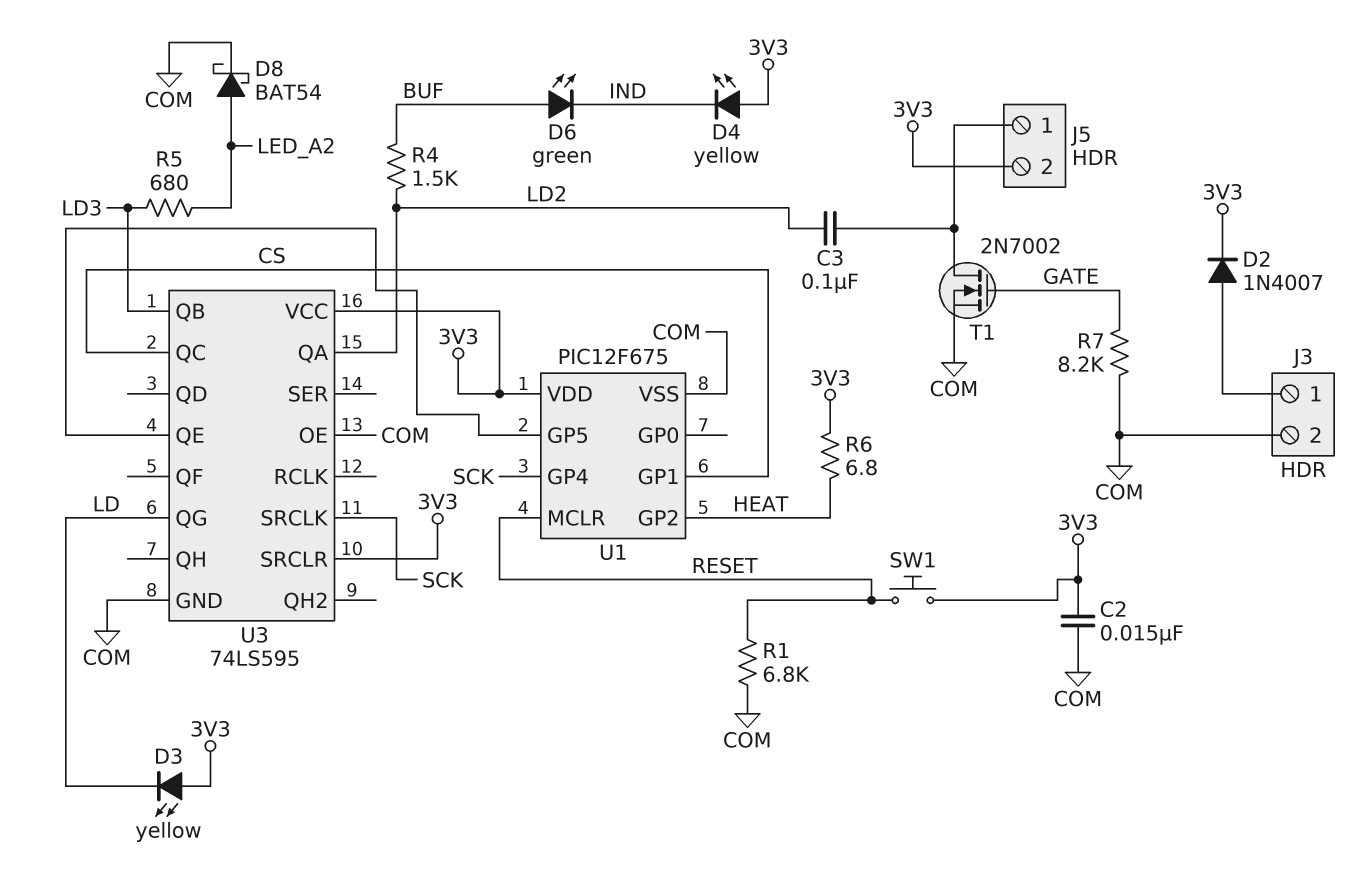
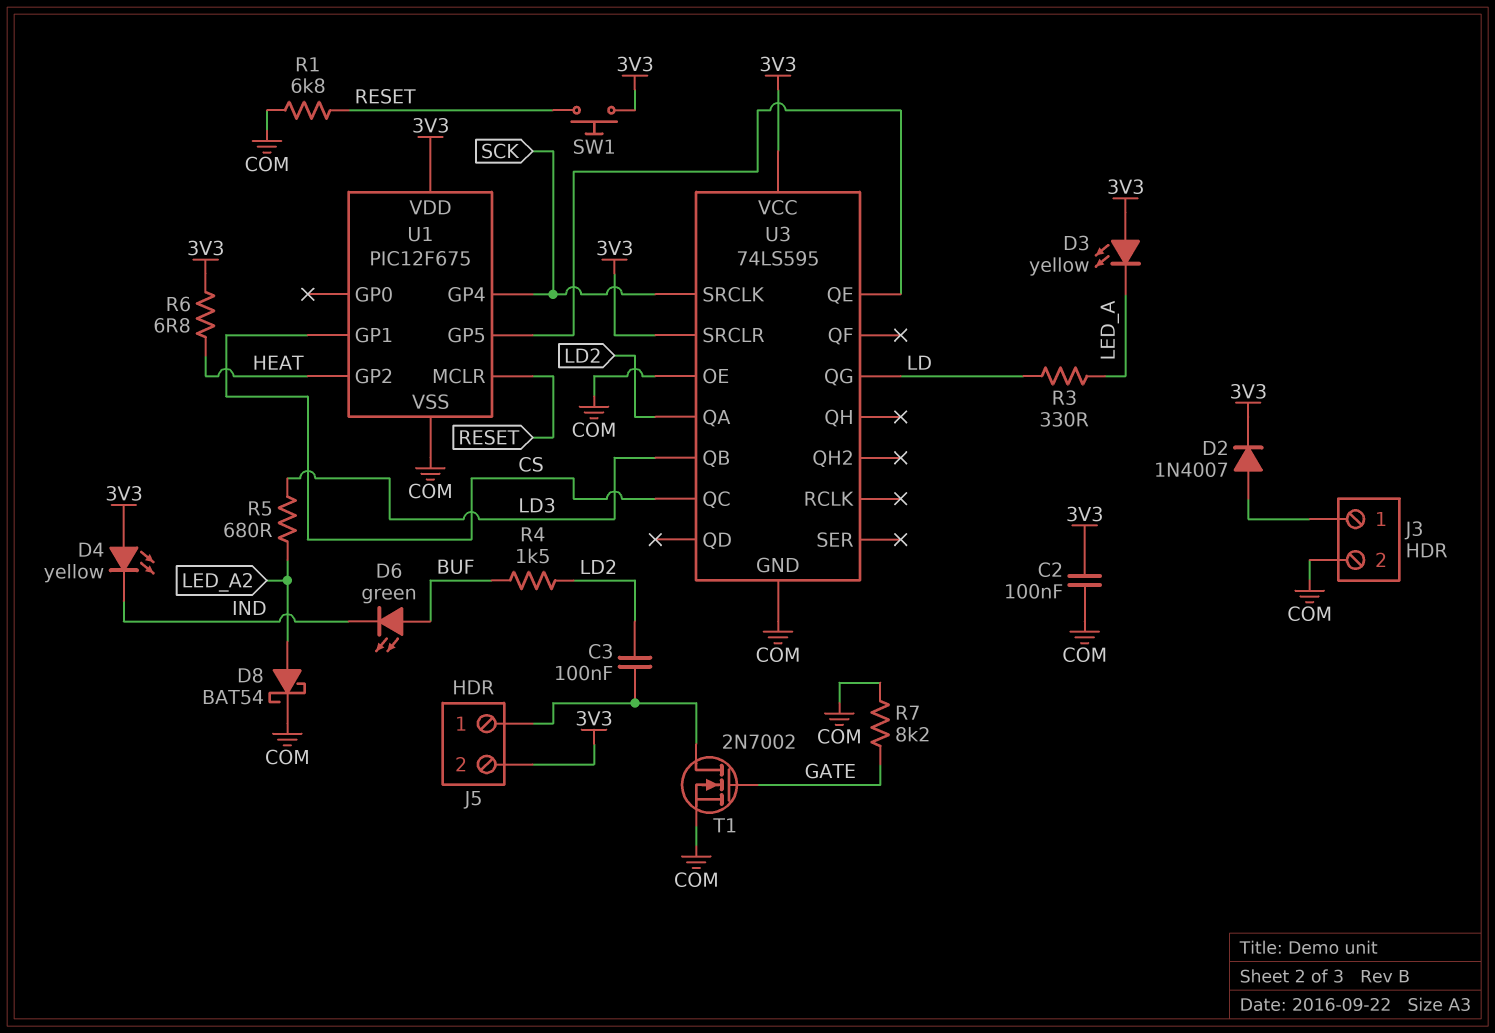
C2: 15nF (3V3, COM) -> 100nF (3V3, COM)
D3: LED yellow (A 3V3, K LD) -> LED yellow (A 3V3, K LED_A)
R3: none -> 330 (LD, LED_A)

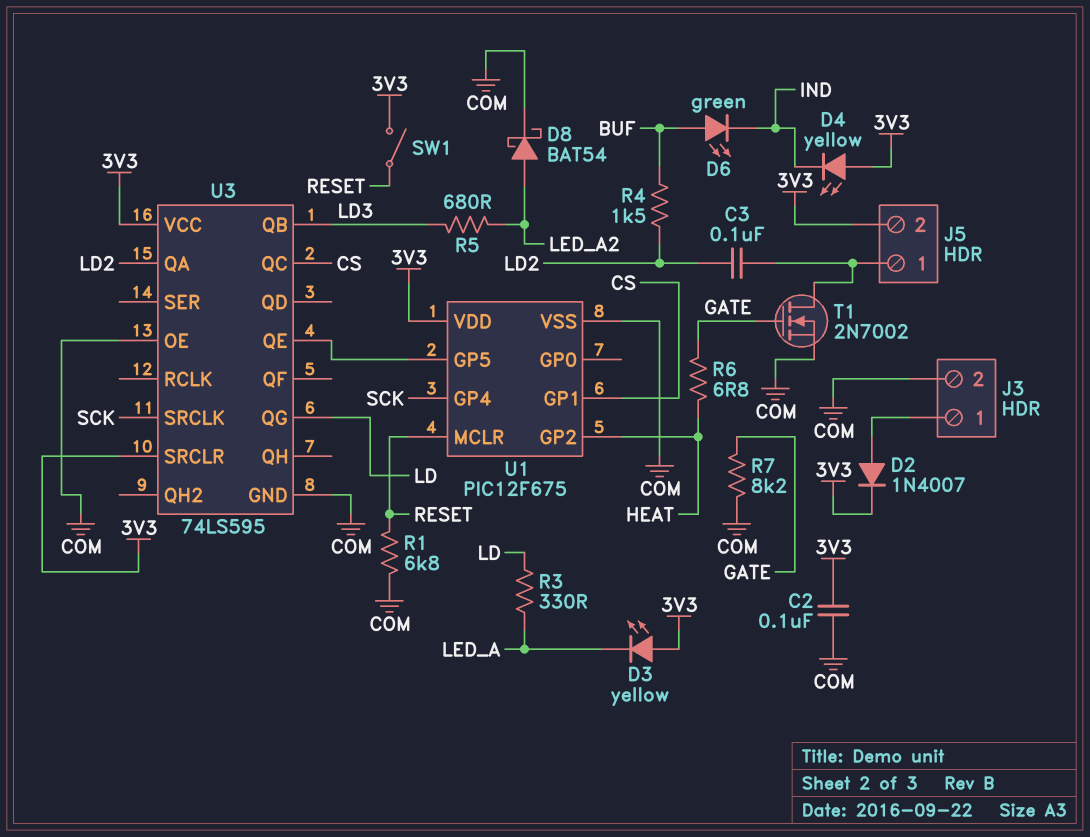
R6: 6.8 (3V3, HEAT) -> 6.8 (GATE, HEAT)
SW1: button (3V3, RESET) -> switch (3V3, RESET)

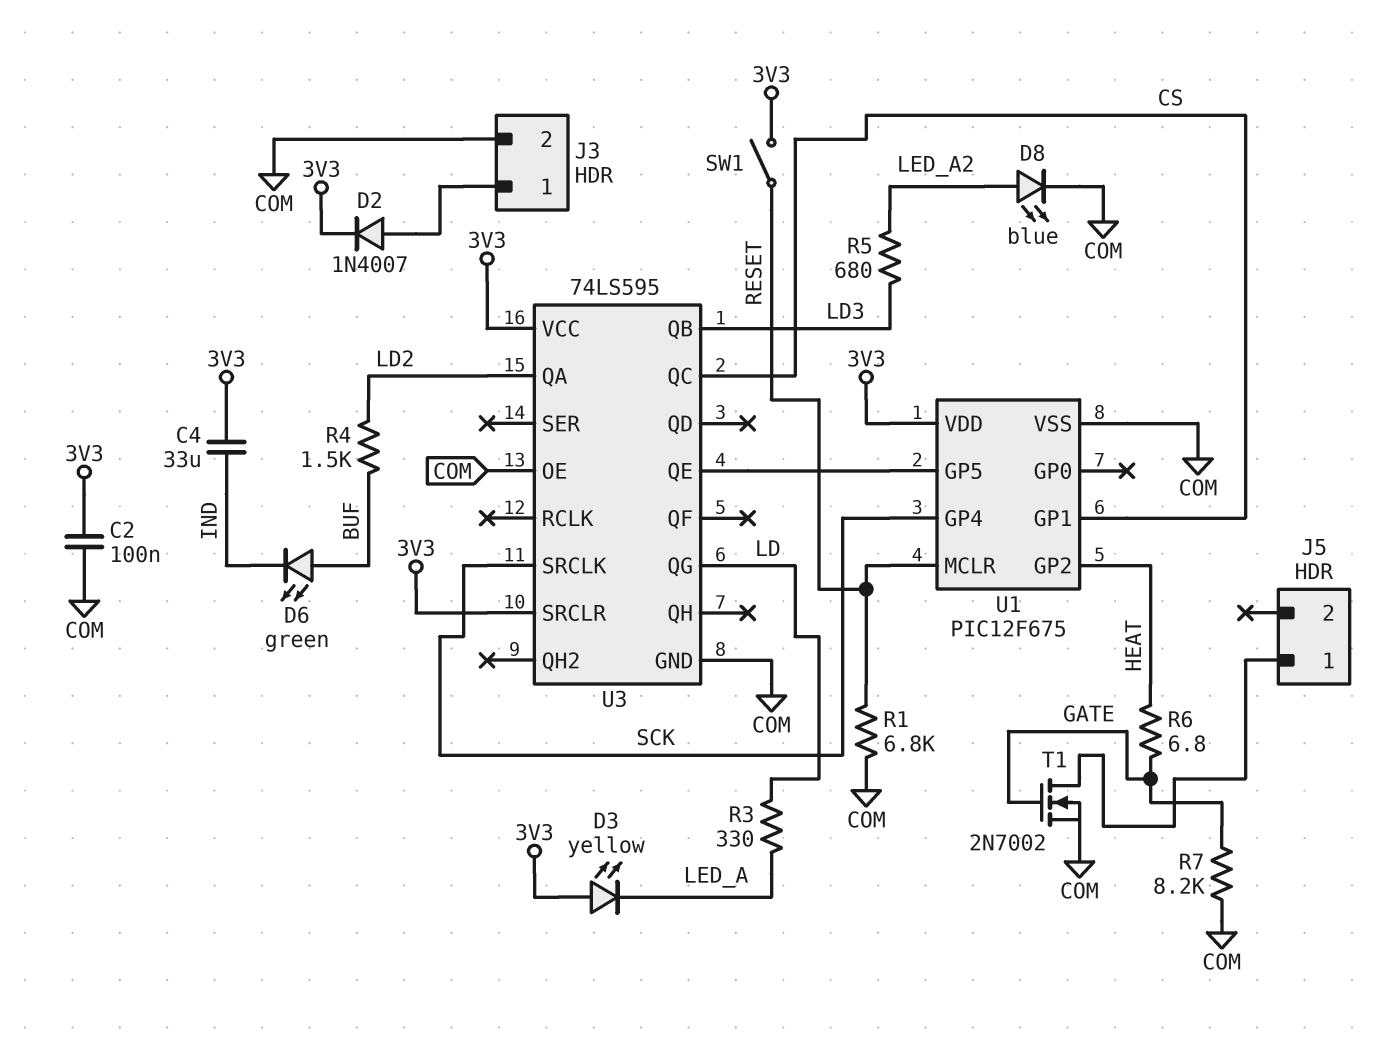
C3: 100nF (J5/1, LD2) -> none
C4: none -> 33uF (3V3, IND)
D4: LED yellow (A 3V3, K IND) -> none
D8: schottky BAT54 (A LED_A2, K COM) -> LED blue (A LED_A2, K COM)
J5 pin 2: 3V3 -> none

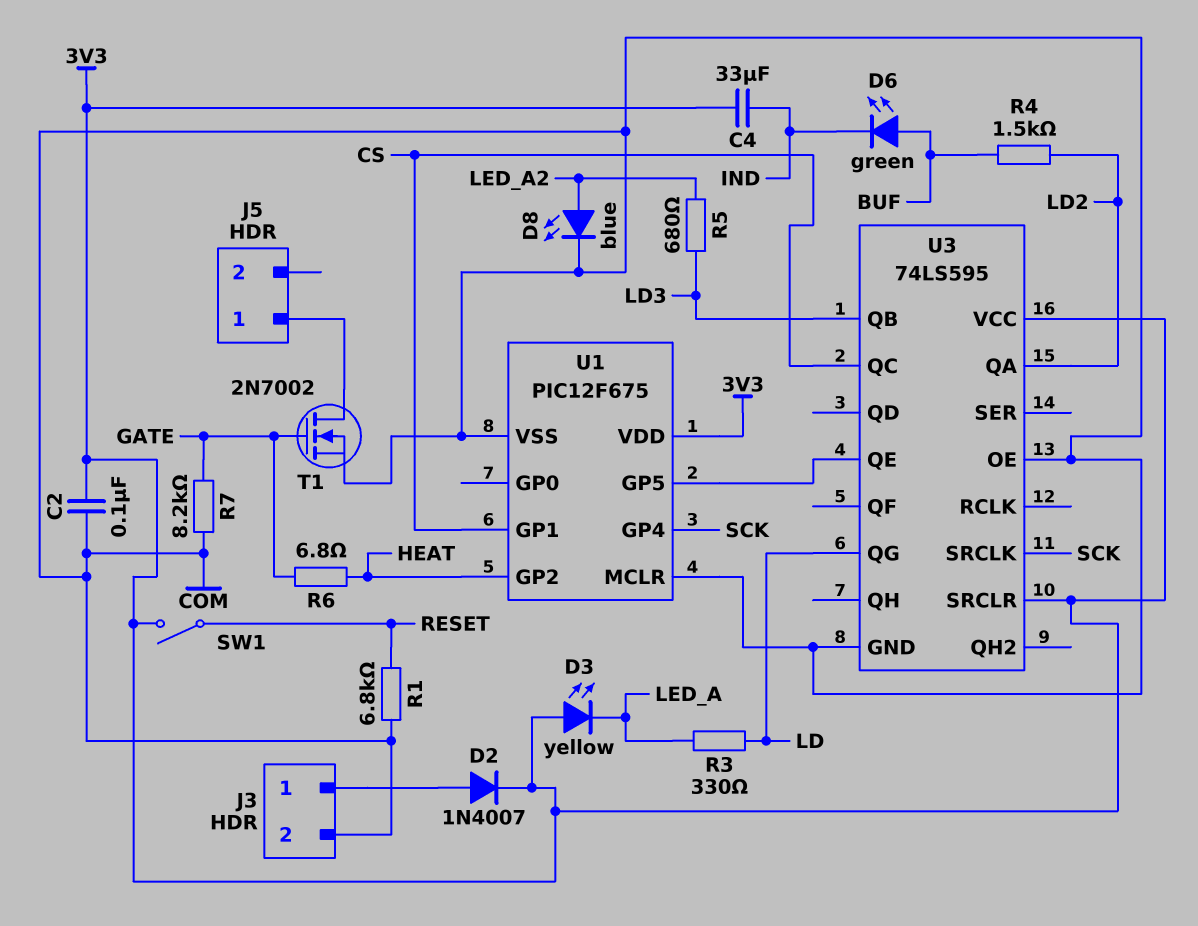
U1 pin MCLR: RESET -> COM

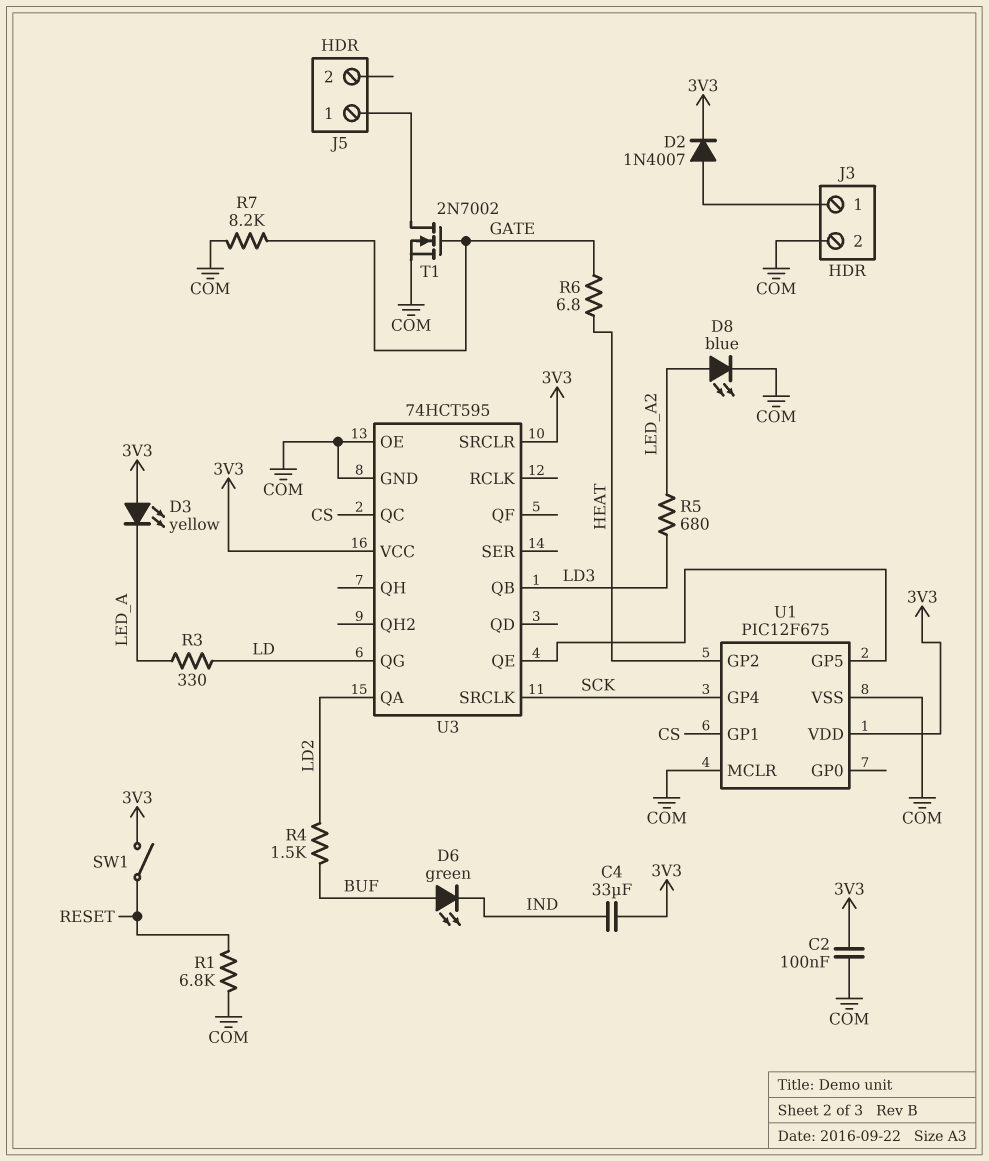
U3: 74LS595 -> 74HCT595

